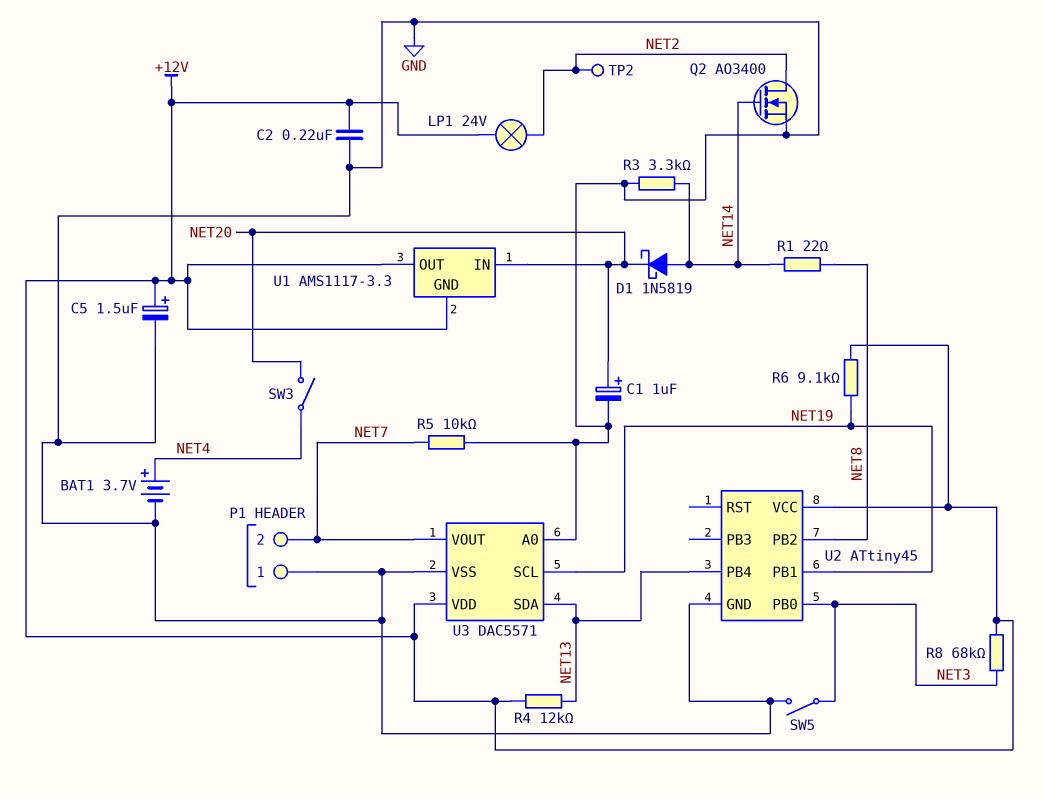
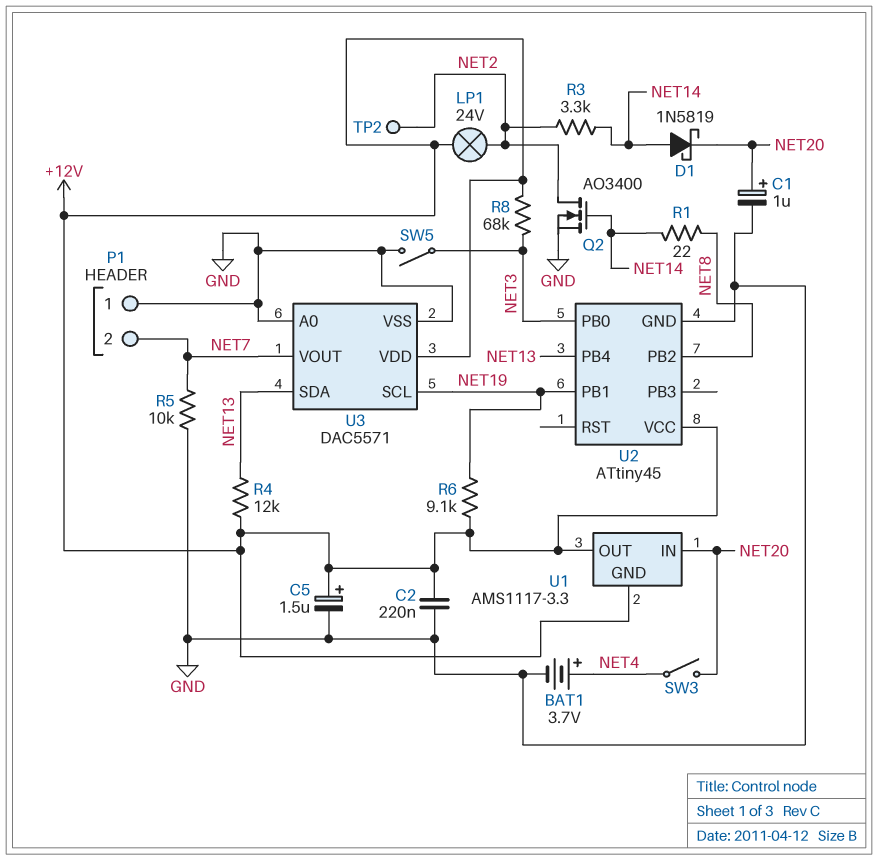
R3: 3.3k (GND, NET14) -> 3.3k (NET2, NET14)

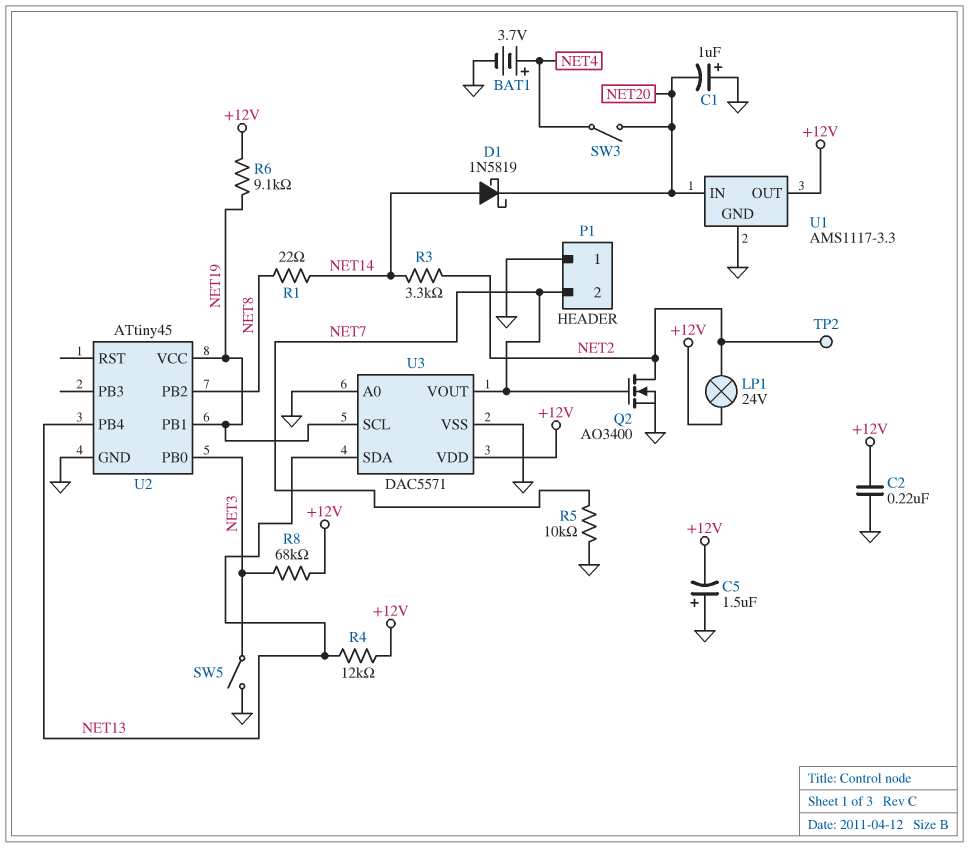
C1: 1uF (plus NET20, minus GND) -> 1uF (plus GND, minus NET20)
C5: 1.5uF (plus +12V, minus GND) -> 1.5uF (plus GND, minus +12V)
Q2: NMOS AO3400 (G NET14, D NET2, S GND) -> NMOS AO3400 (G NET7, D NET2, S GND)
U1 pin GND: +12V -> GND
U2 pin VCC: +12V -> NET19

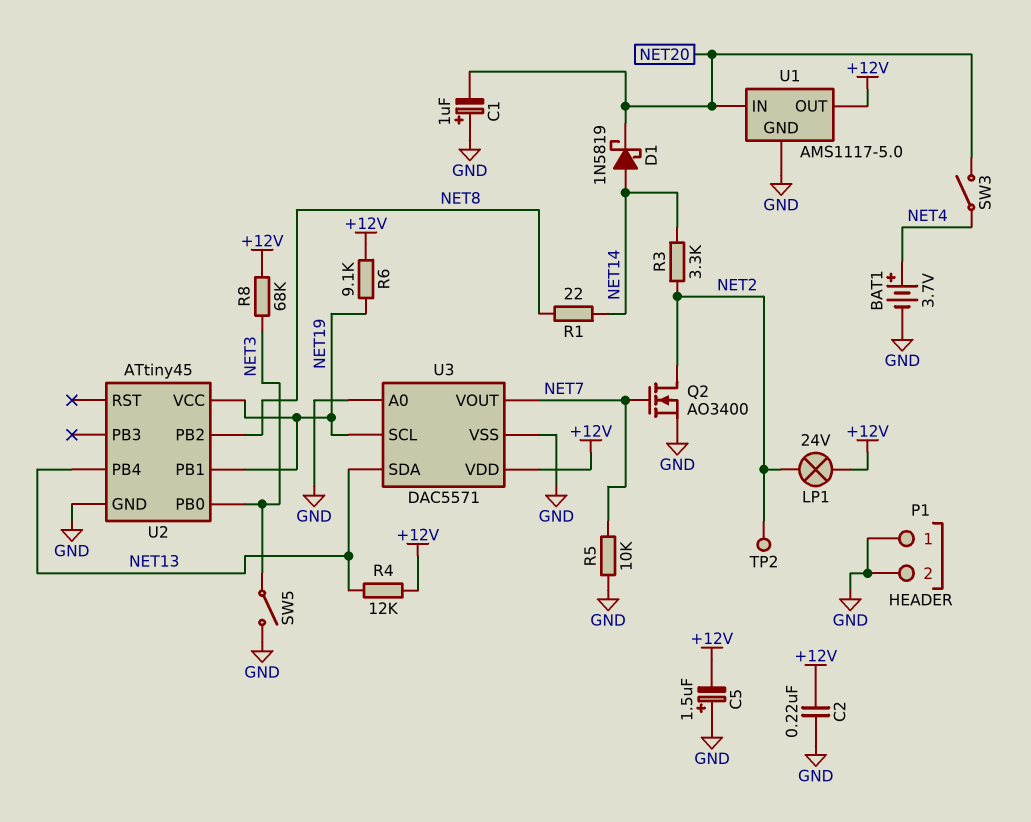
P1 pin 2: NET7 -> GND
U1: AMS1117-3.3 -> AMS1117-5.0

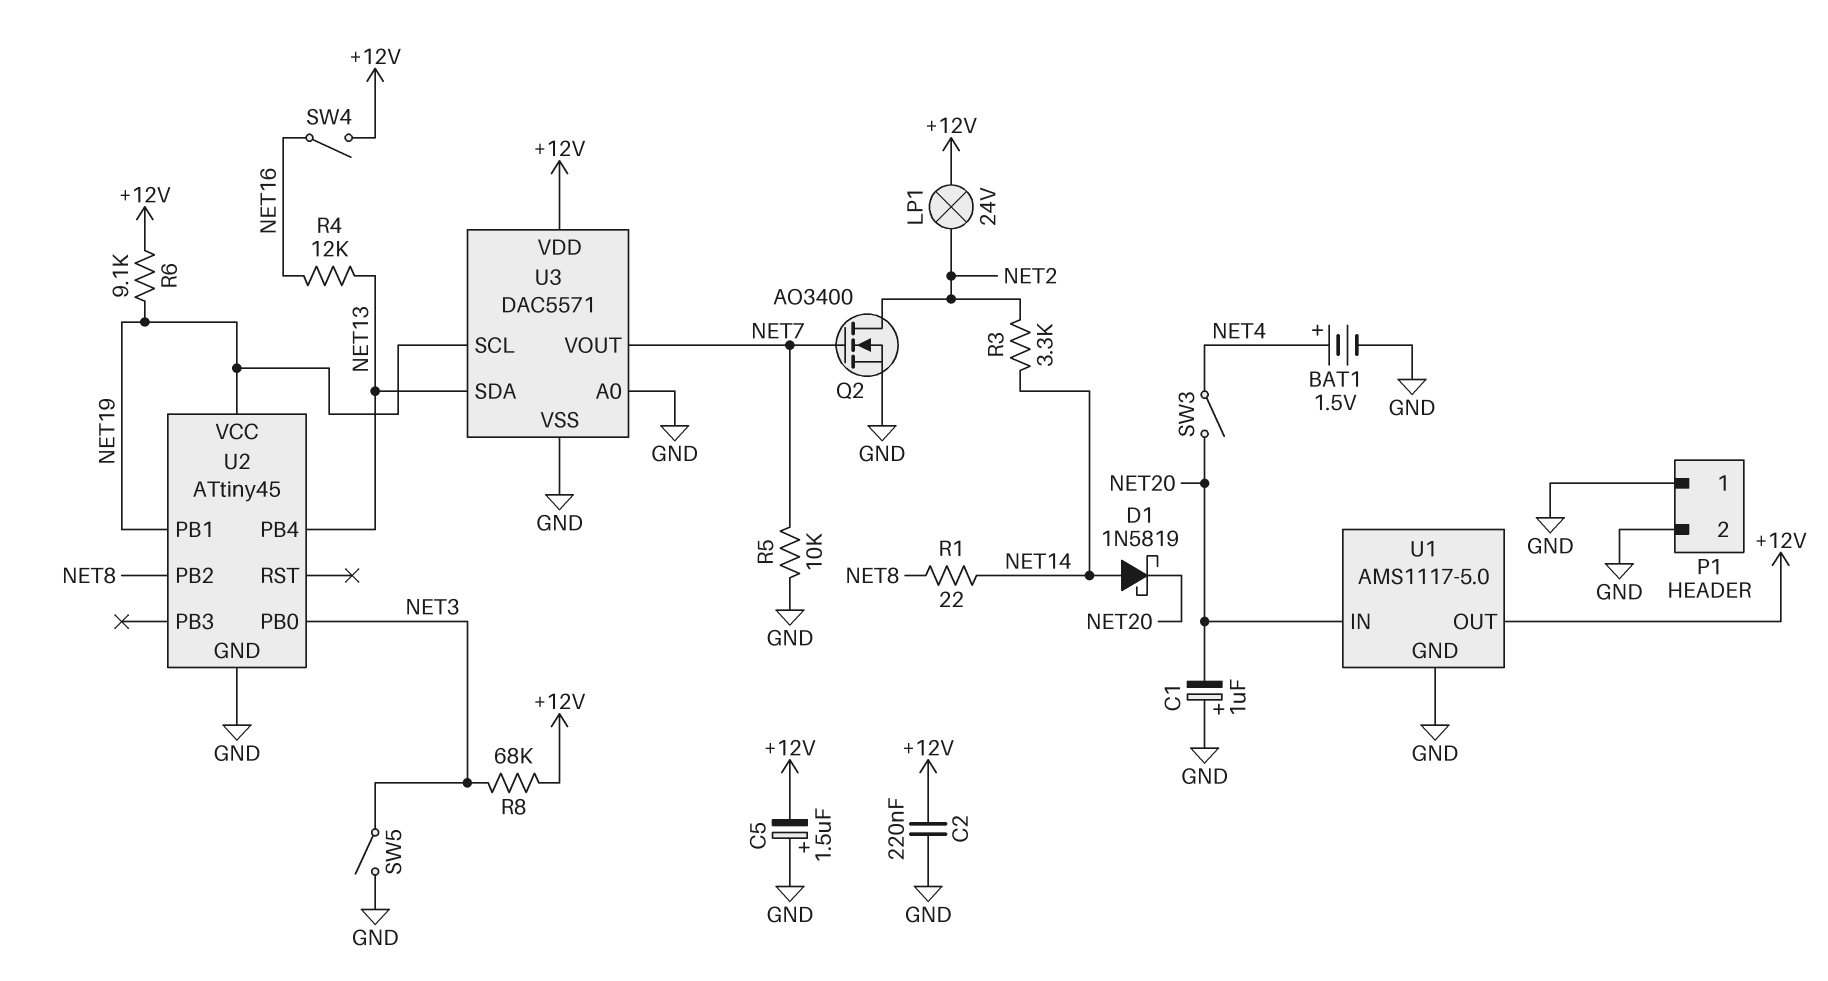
BAT1: 3.7V (plus NET4, minus GND) -> 1.5V (plus NET4, minus GND)
R4: 12k (+12V, NET13) -> 12k (NET13, NET16)
SW4: none -> switch (+12V, NET16)
TP2: test point (NET2) -> none

